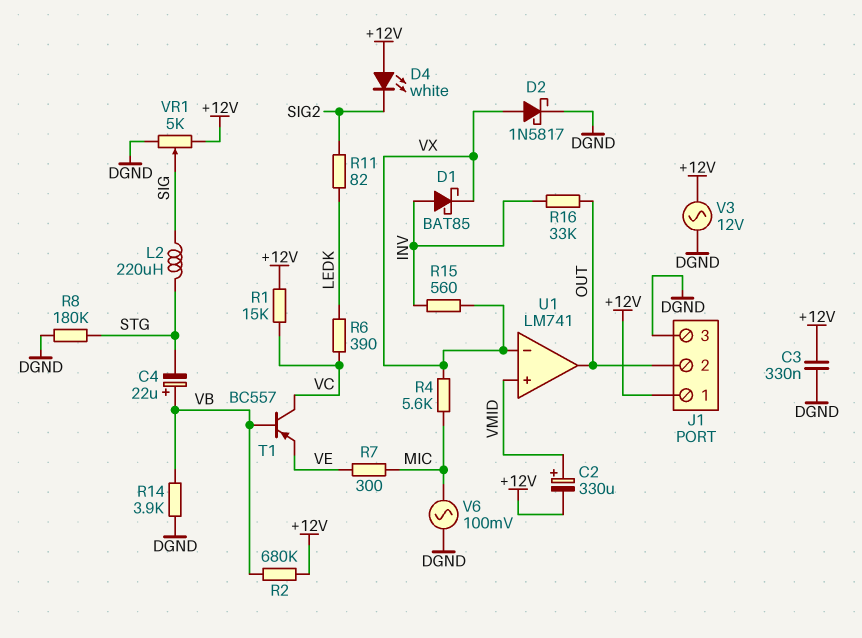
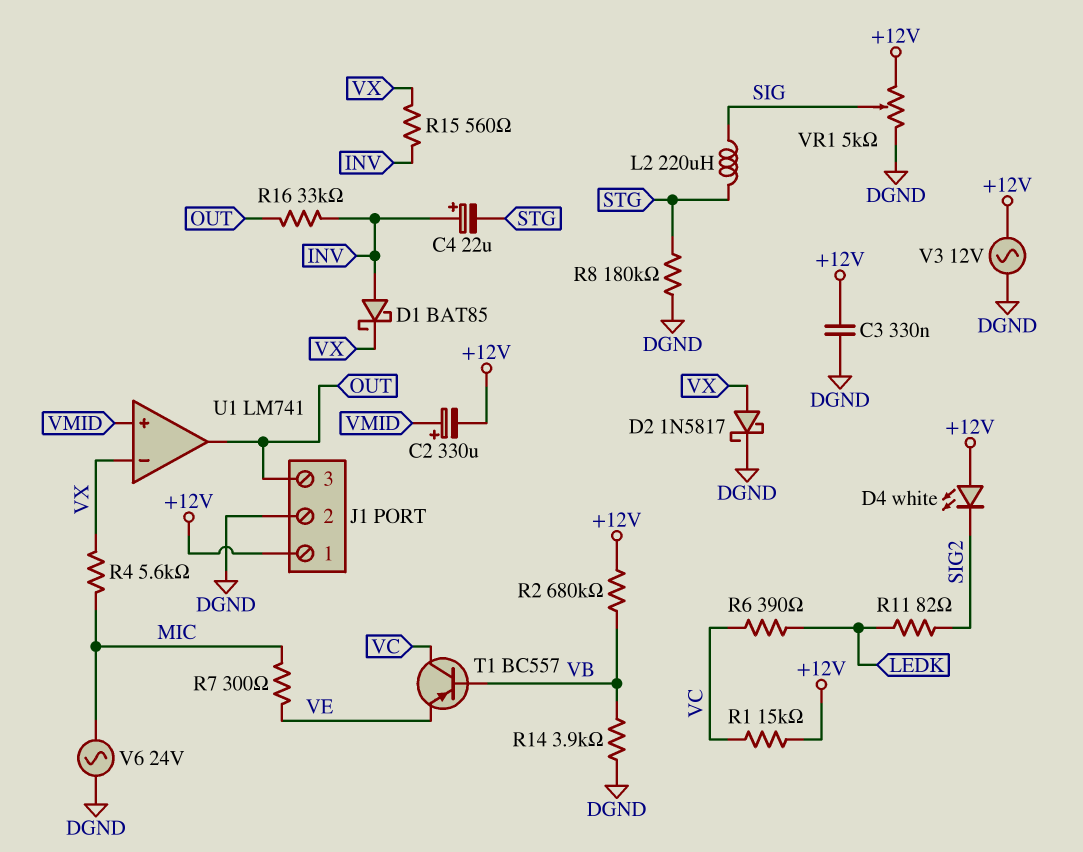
C4: 22uF (plus VB, minus STG) -> 22uF (plus INV, minus STG)
J1 pin 2: OUT -> DGND
J1 pin 3: DGND -> OUT
V6: AC 100mV (DGND, MIC) -> AC 24V (DGND, MIC)

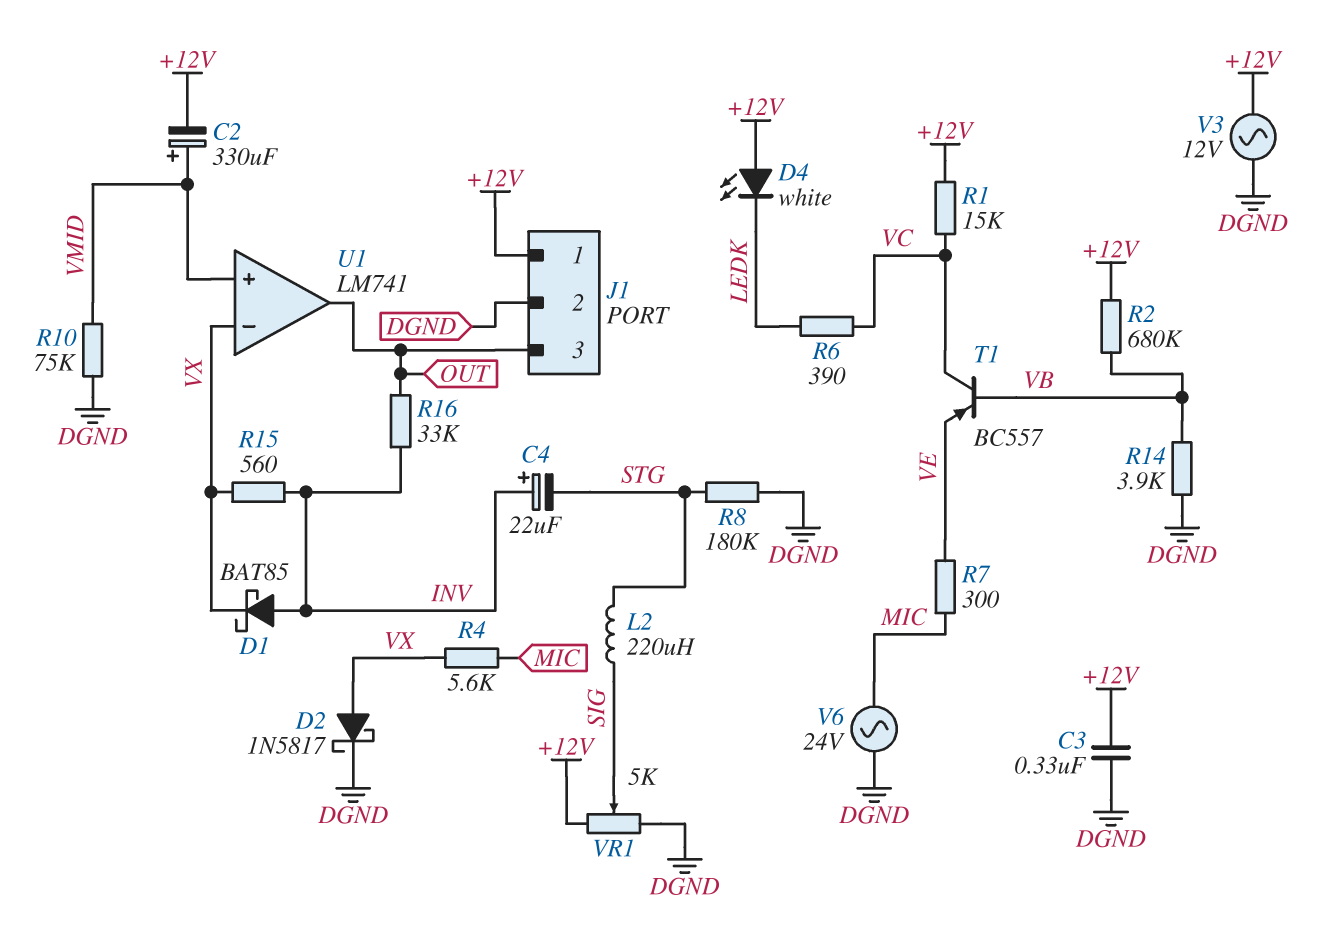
D4: LED white (A +12V, K SIG2) -> LED white (A +12V, K LEDK)
R10: none -> 75k (DGND, VMID)
R11: 82 (LEDK, SIG2) -> none

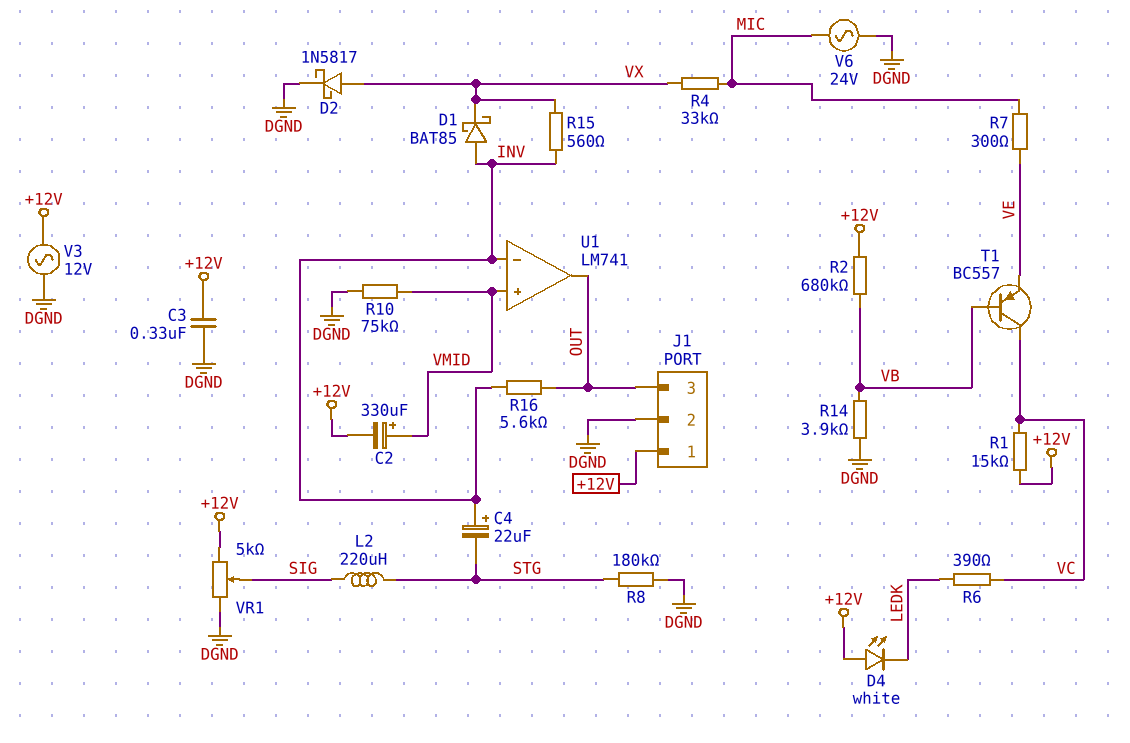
R4: 5.6k (MIC, VX) -> 33k (MIC, VX)
R16: 33k (INV, OUT) -> 5.6k (INV, OUT)
U1 pin in-: VX -> INV

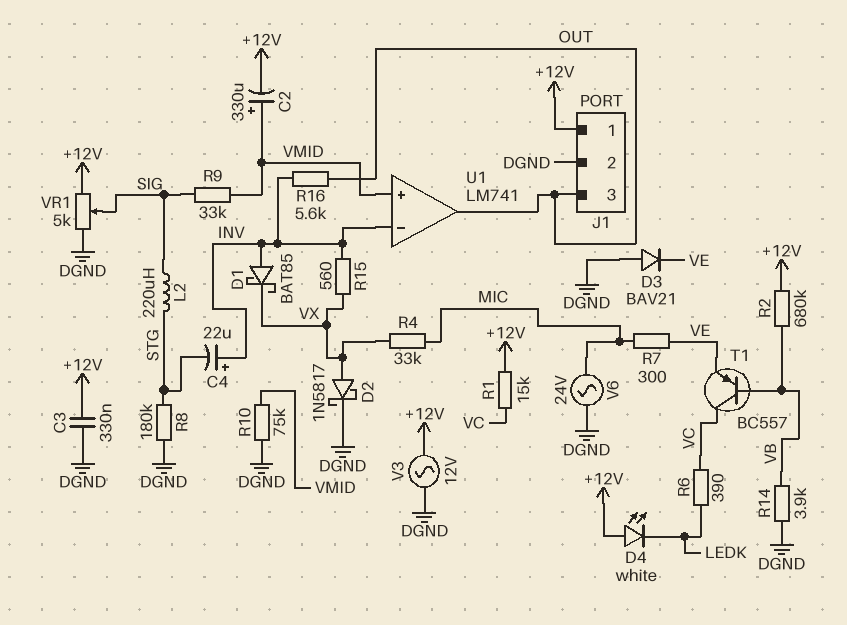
D3: none -> diode BAV21 (A DGND, K VE)
R9: none -> 33k (SIG, VMID)

